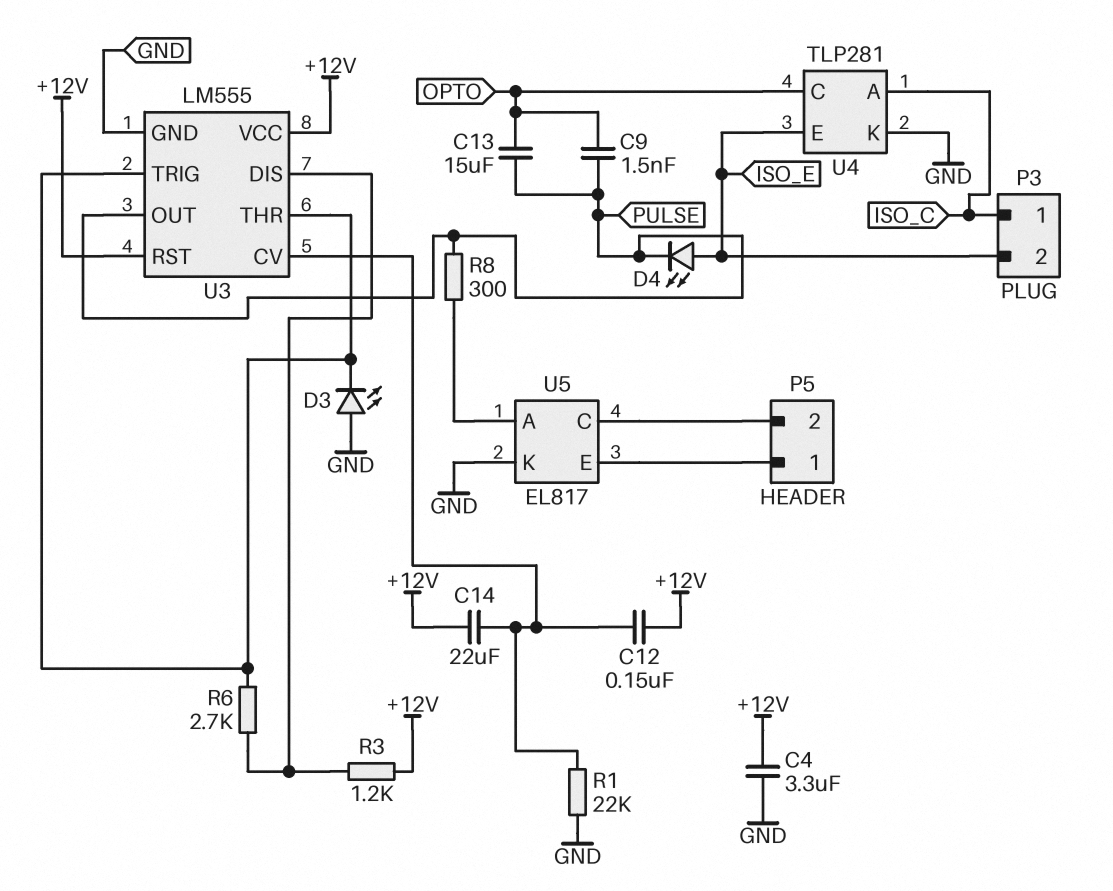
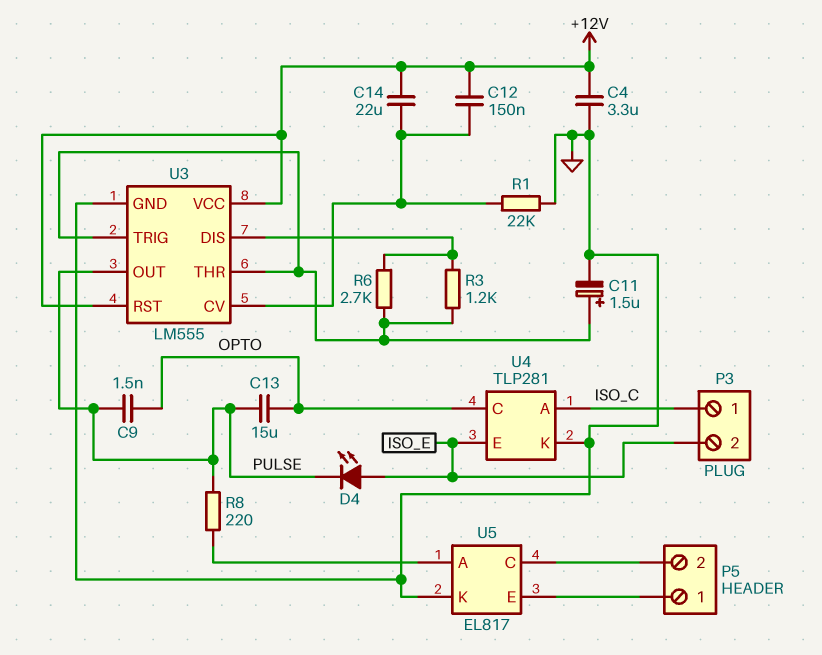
C11: none -> 1.5uF (plus U3/THR, minus GND)
D3: LED (A GND, K U3/THR) -> none
R3: 1.2k (+12V, U3/DIS) -> 1.2k (U3/DIS, U3/THR)
R8: 300 (PULSE, U5/A) -> 220 (PULSE, U5/A)

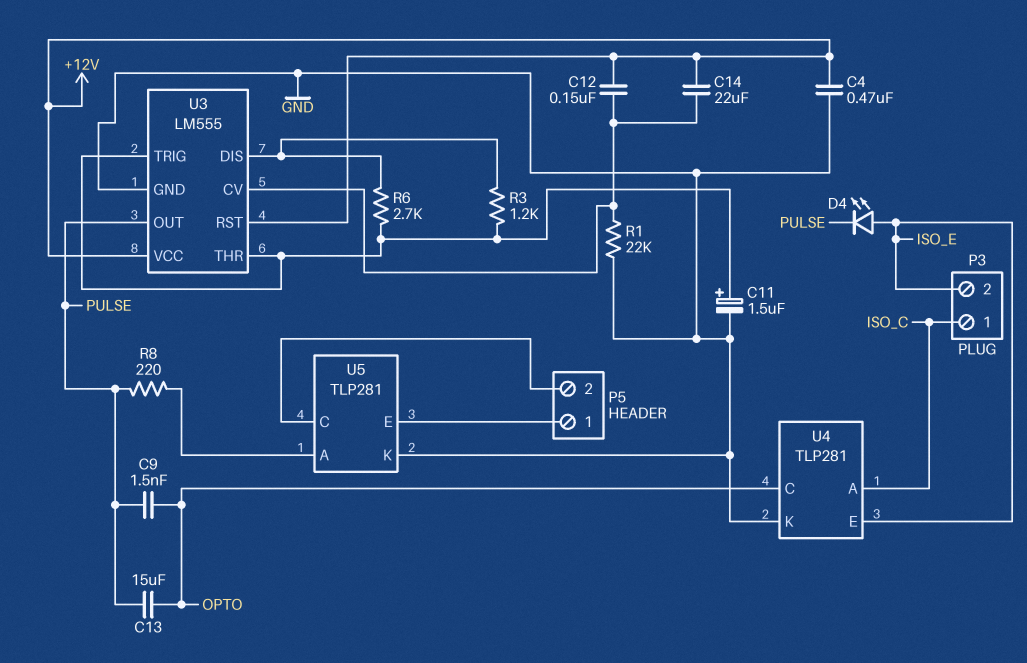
C4: 3.3uF (+12V, GND) -> 470nF (+12V, GND)
U5: EL817 -> TLP281

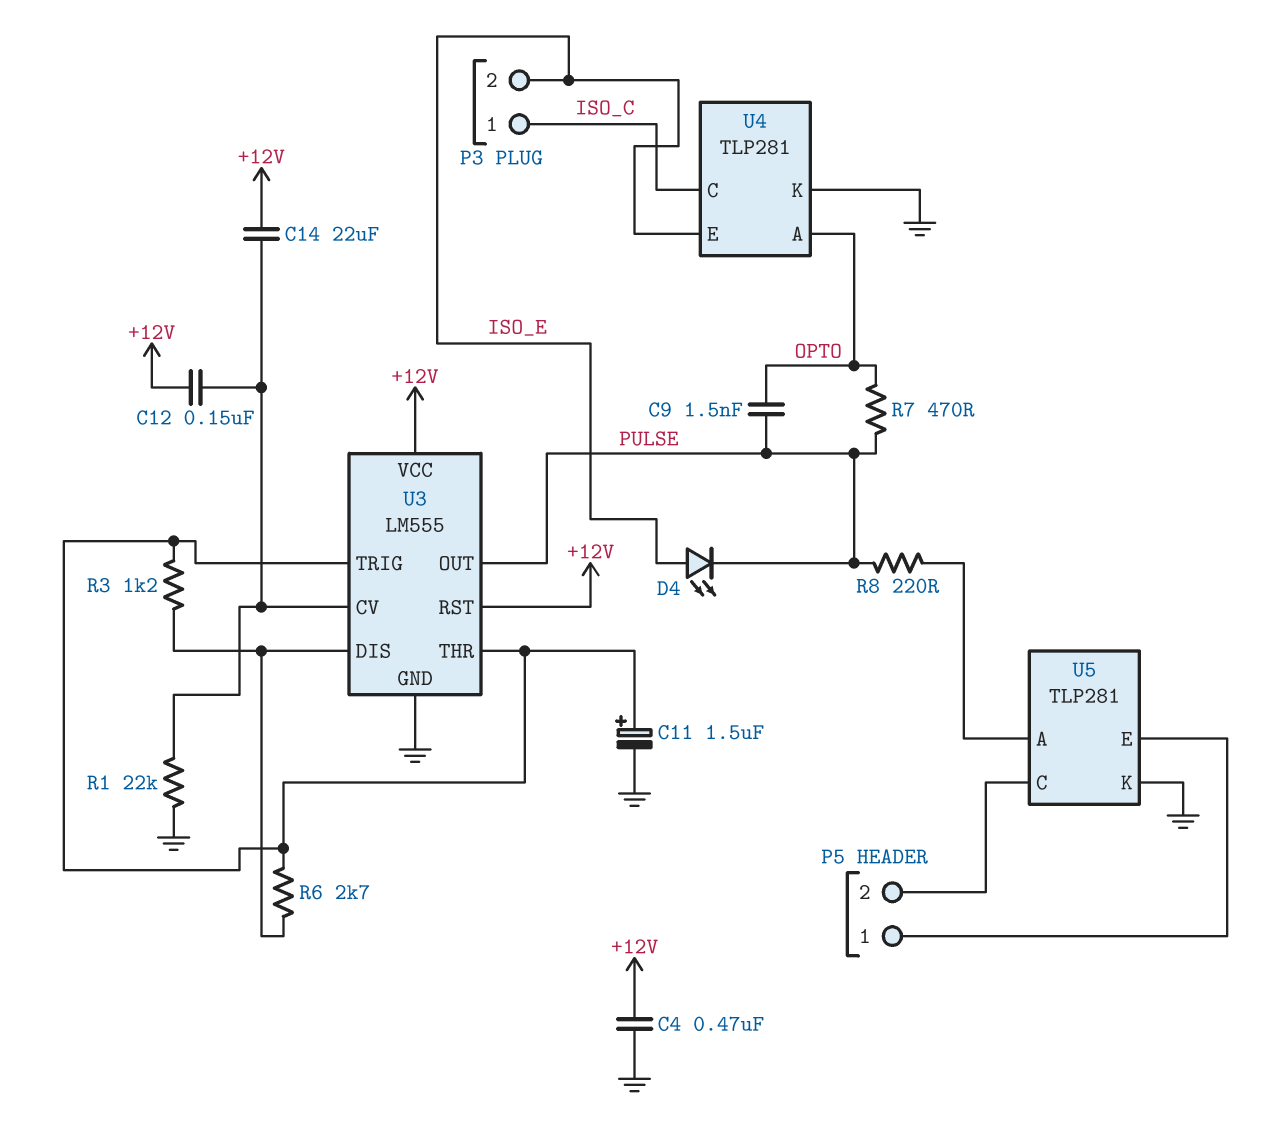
C13: 15uF (OPTO, PULSE) -> none
R7: none -> 470 (OPTO, PULSE)
U4 pin A: ISO_C -> OPTO
U4 pin C: OPTO -> ISO_C

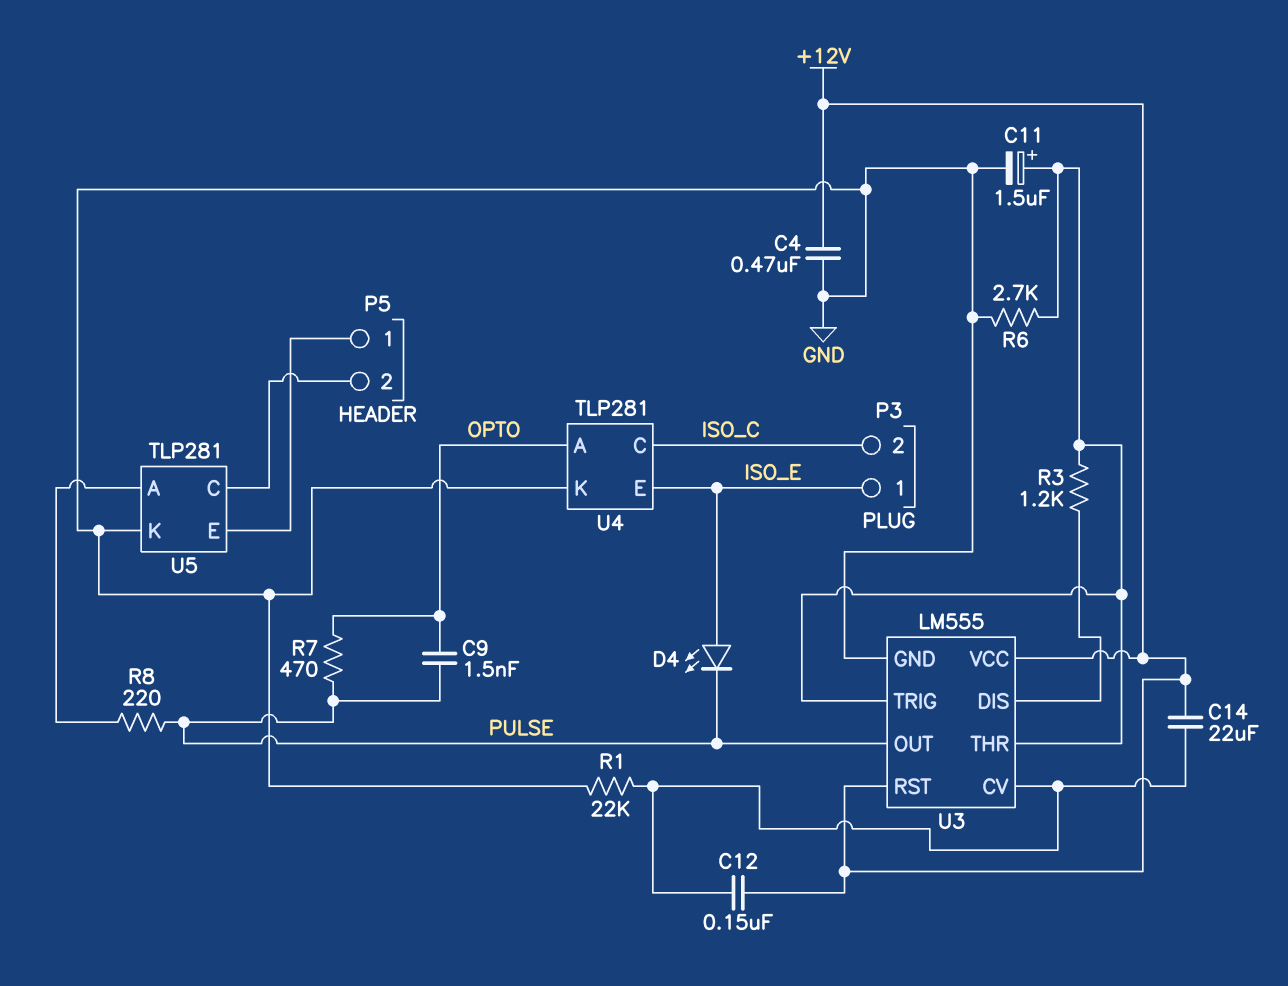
P3 pin 1: ISO_C -> ISO_E
P3 pin 2: ISO_E -> ISO_C
R6: 2.7k (U3/DIS, U3/THR) -> 2.7k (GND, U3/THR)

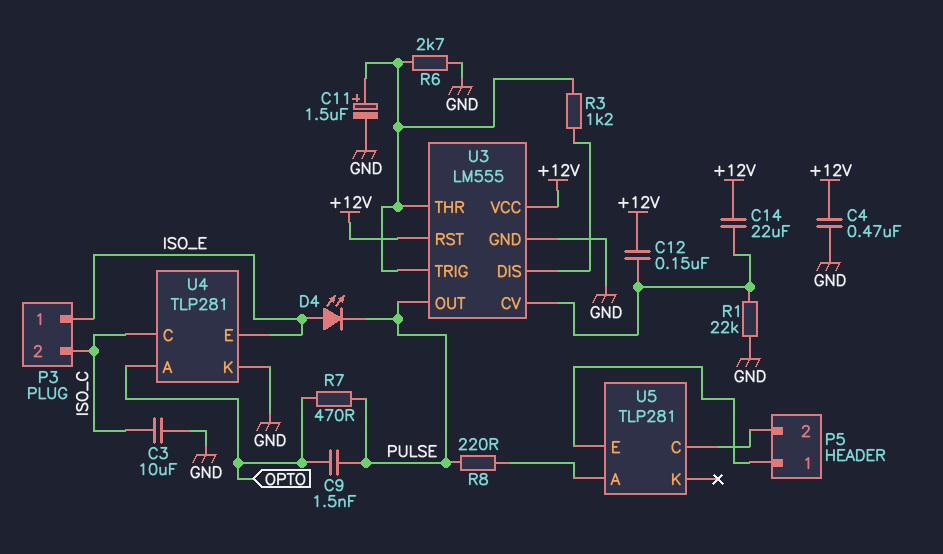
C3: none -> 10uF (GND, ISO_C)
U5 pin K: GND -> none

